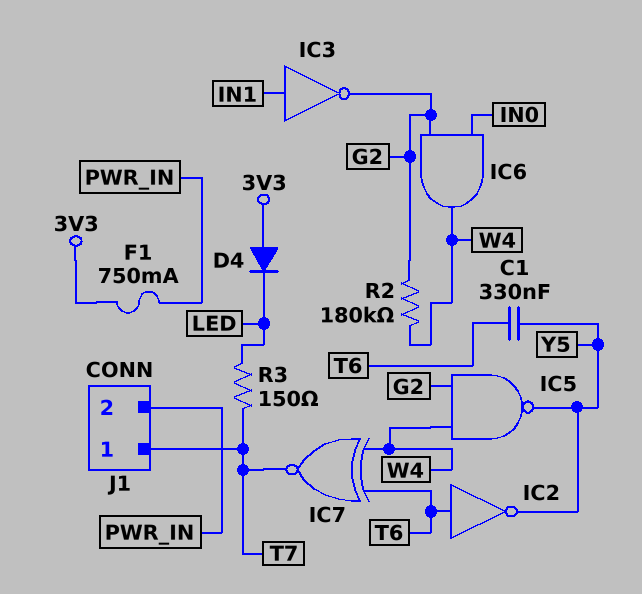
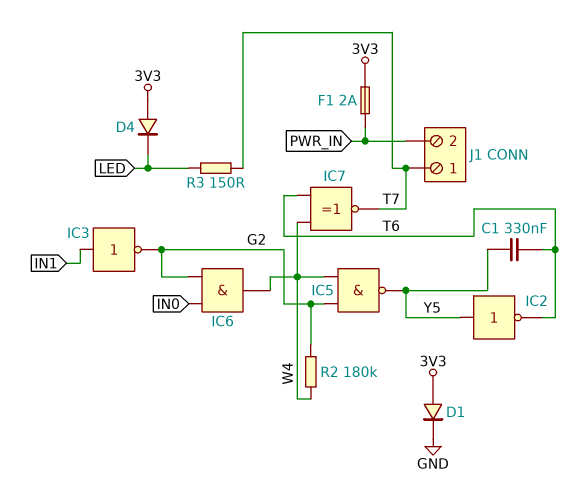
D1: none -> diode (A 3V3, K GND)
F1: 750mA (3V3, PWR_IN) -> 2A (3V3, PWR_IN)
IC2: NOT (in T6, out Y5) -> NOT (in Y5, out T6)

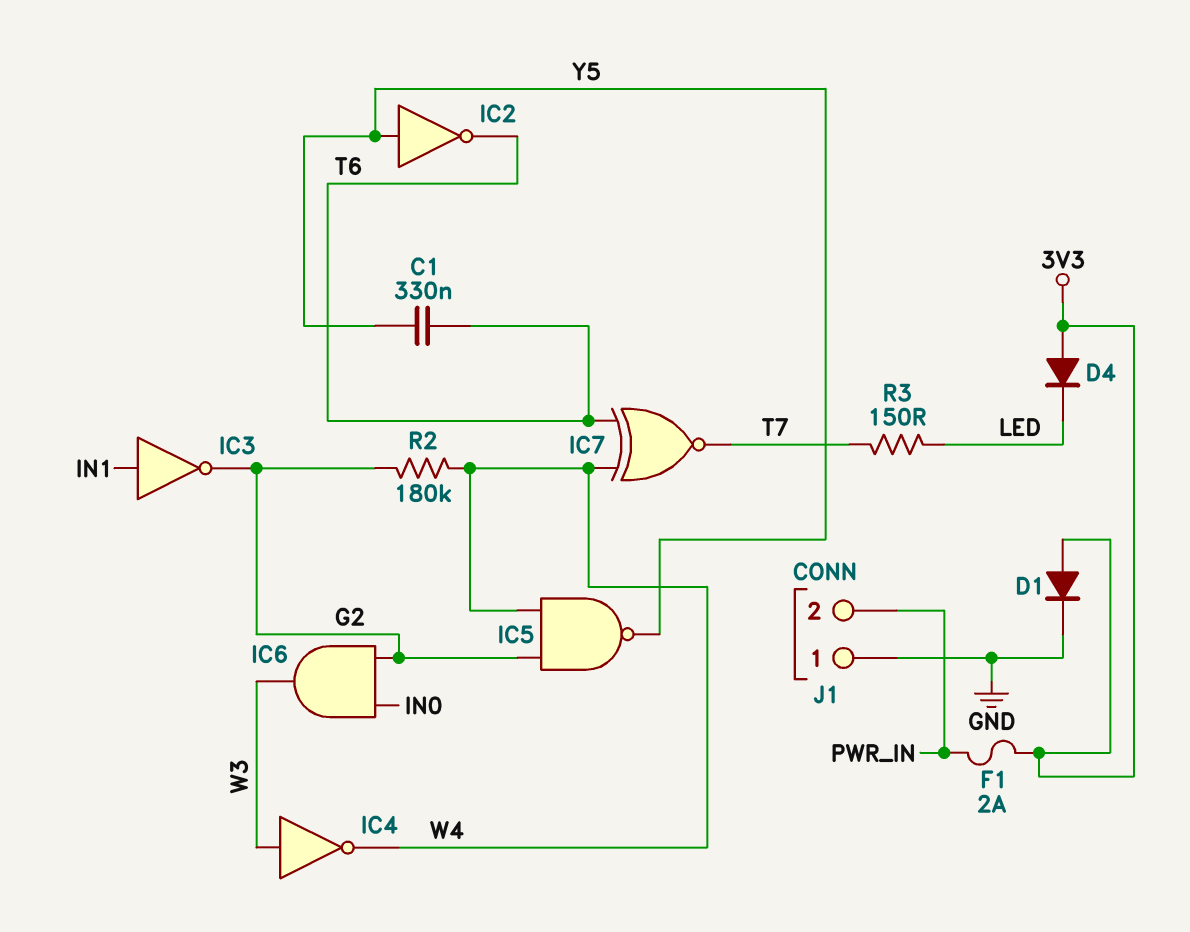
IC4: none -> NOT (in W3, out W4)
IC6: AND (in G2, in IN0, out W4) -> AND (in G2, in IN0, out W3)
J1 pin 1: T7 -> GND

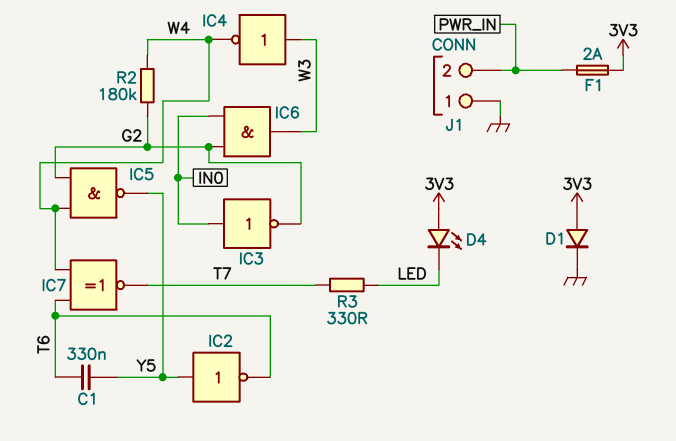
D4: diode (A 3V3, K LED) -> LED (A 3V3, K LED)
IC3: NOT (in IN1, out G2) -> NOT (in IN0, out G2)
R3: 150 (LED, T7) -> 330 (LED, T7)

